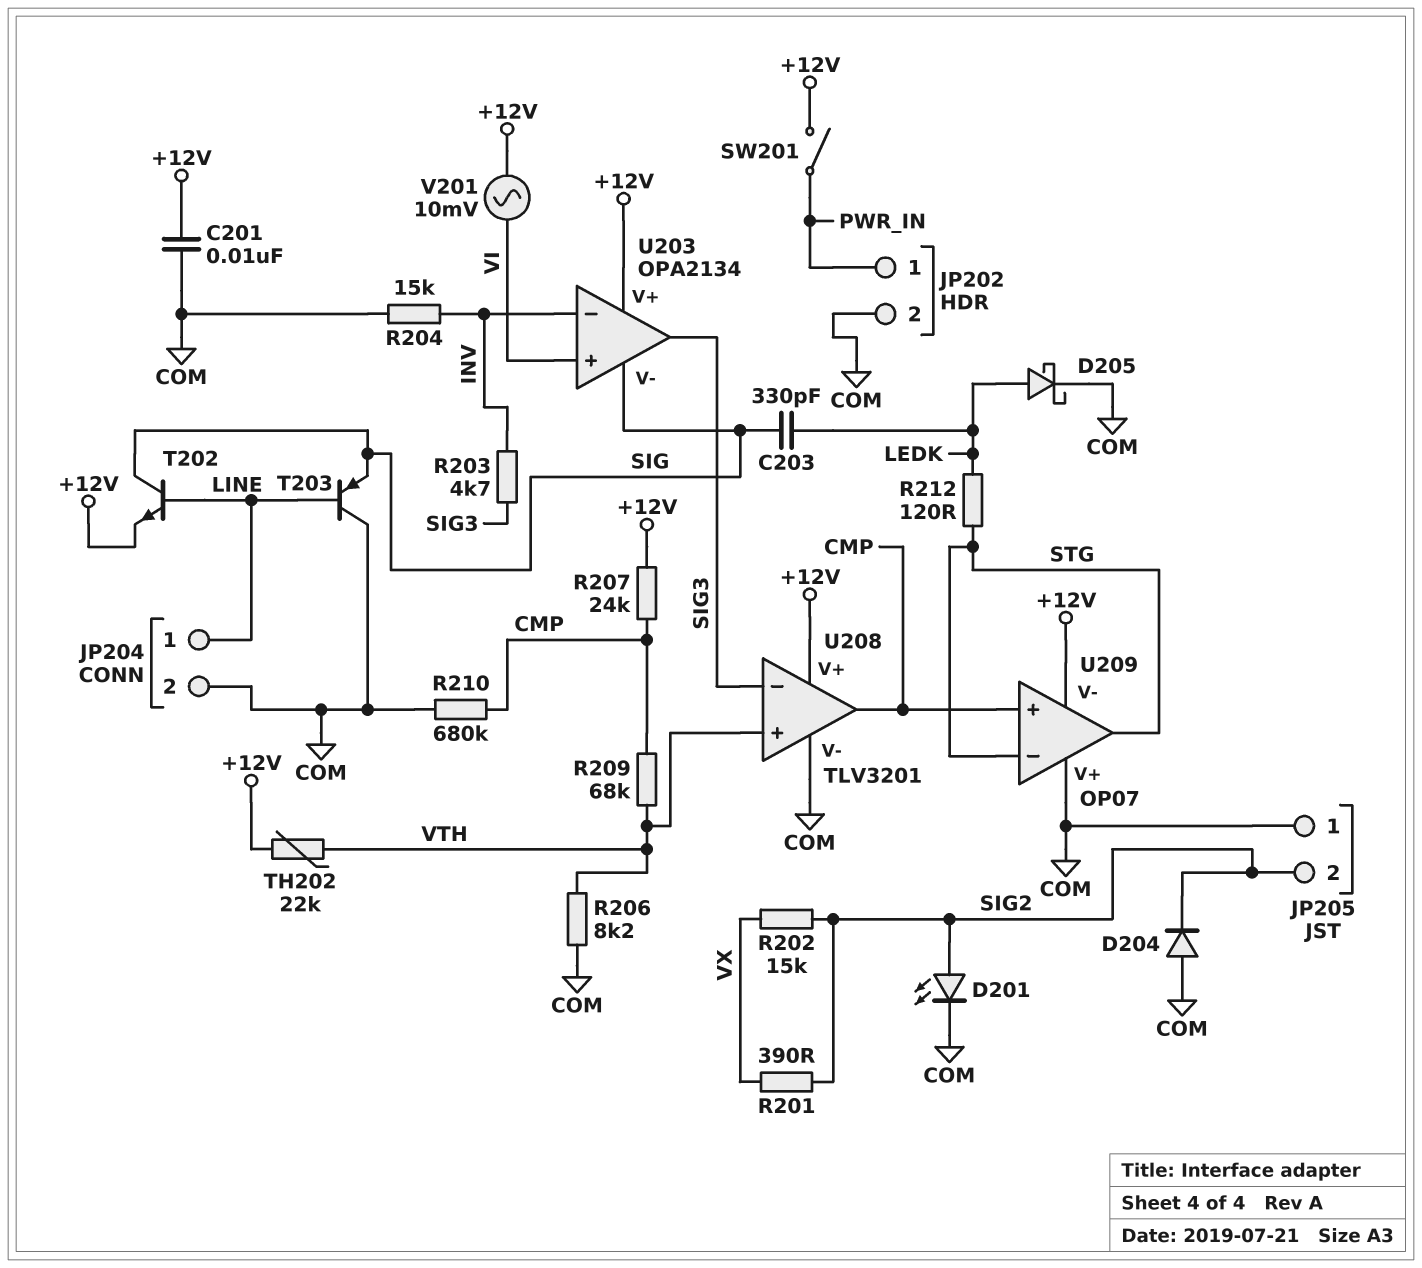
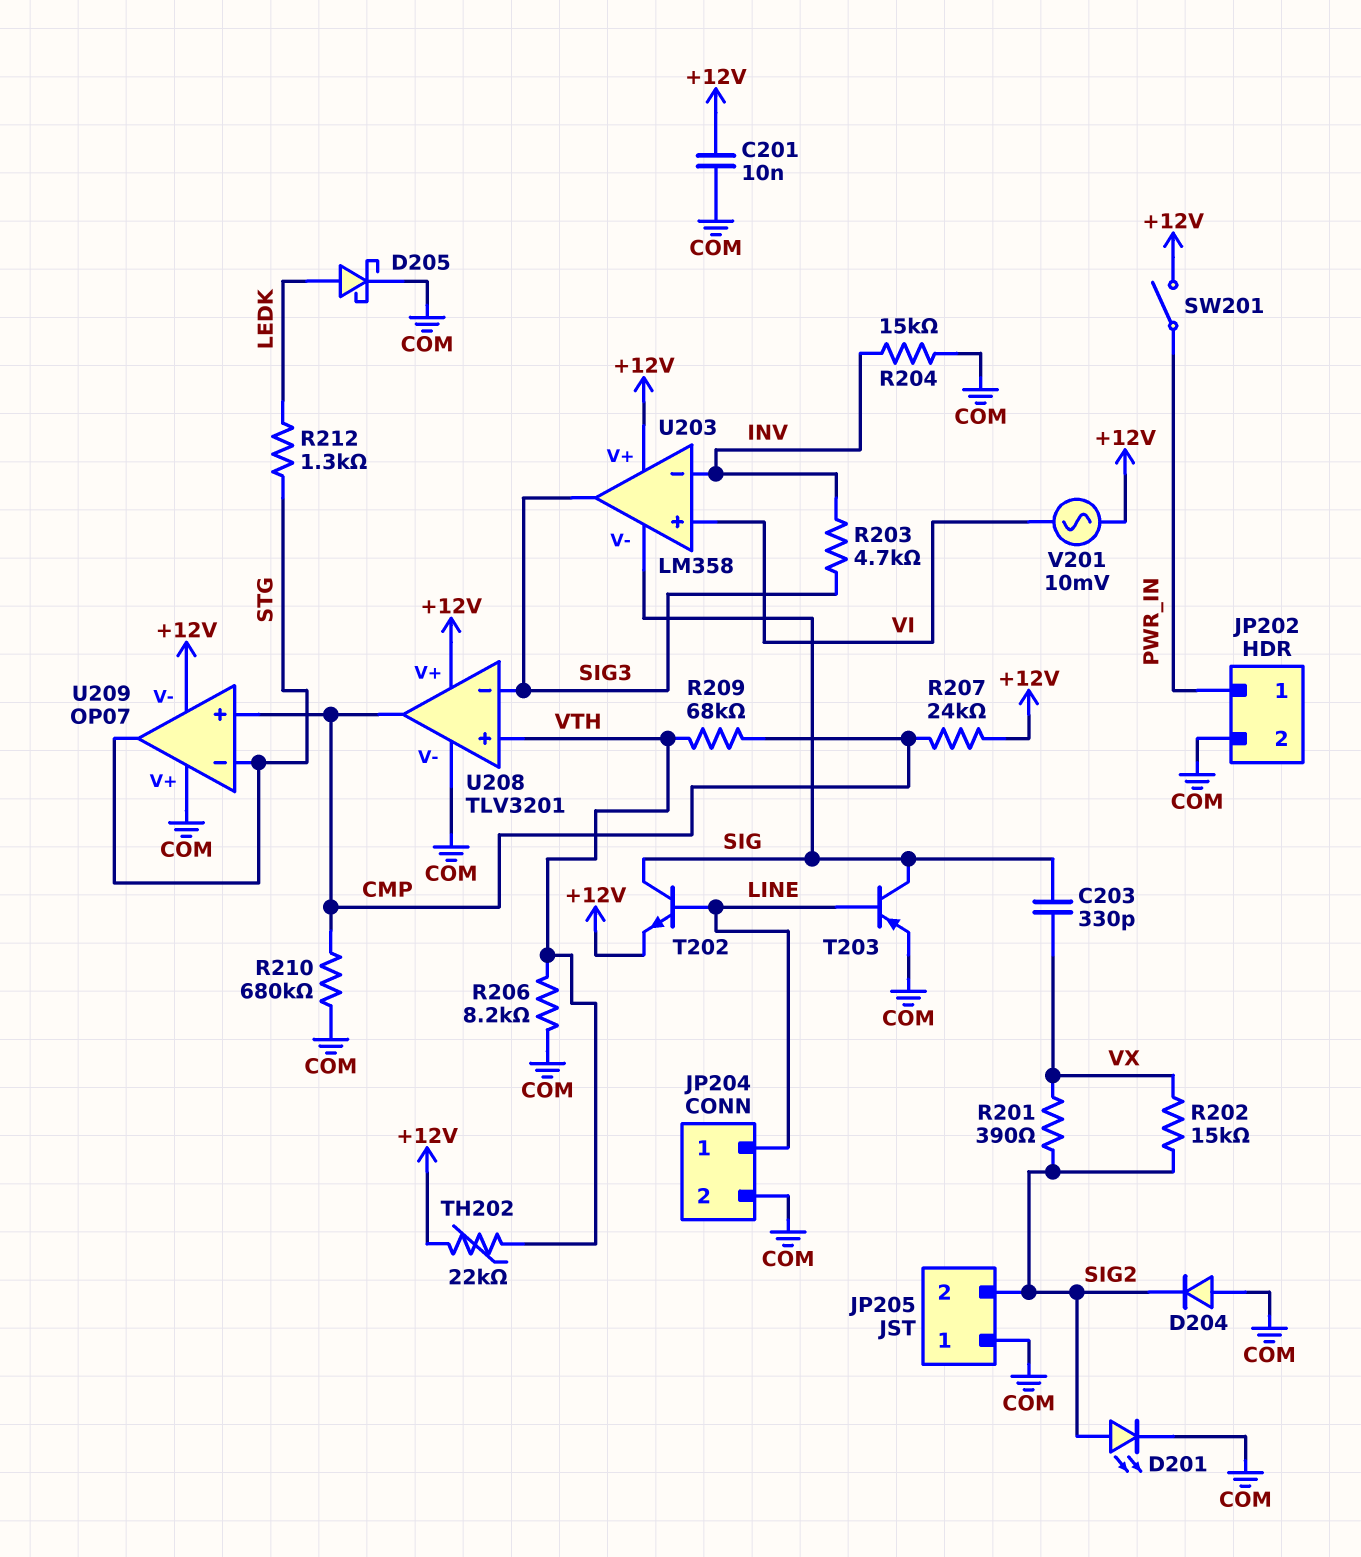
C203: 330pF (LEDK, SIG) -> 330pF (SIG, VX)
R212: 120 (LEDK, STG) -> 1.3k (LEDK, STG)
T203: PNP (B LINE, C COM, E SIG) -> PNP (B LINE, C SIG, E COM)
U203: OPA2134 -> LM358

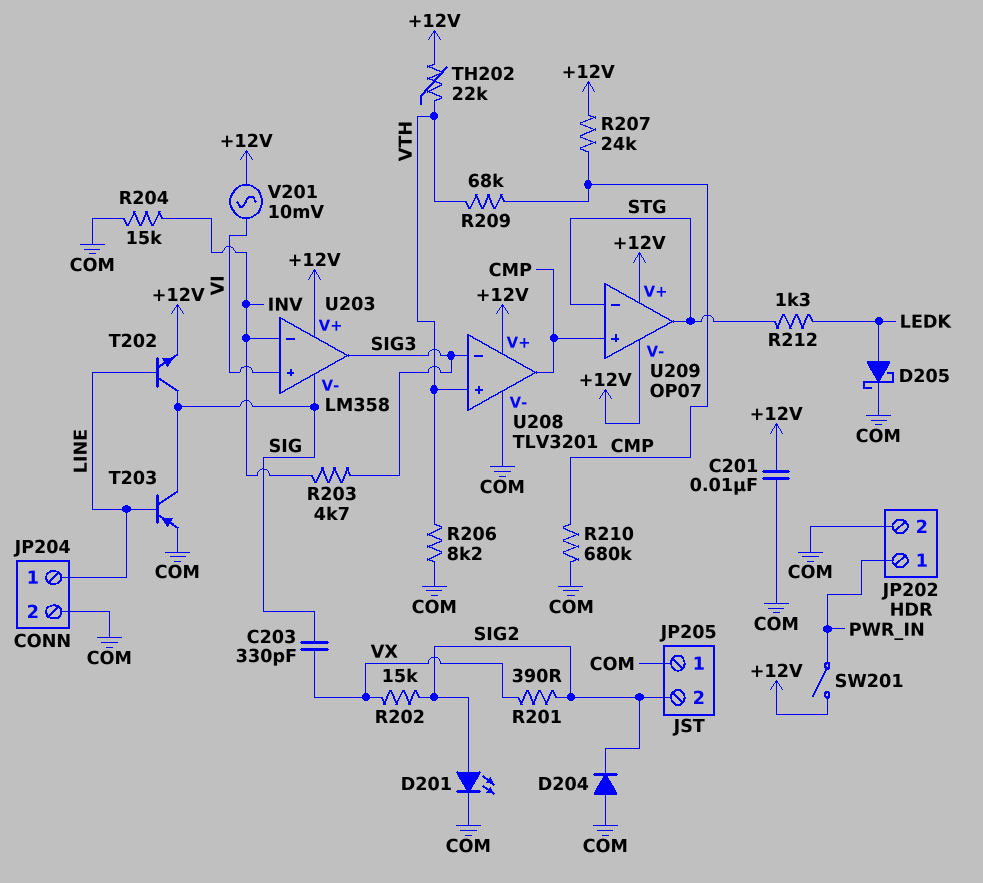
U209 pin V+: COM -> +12V

